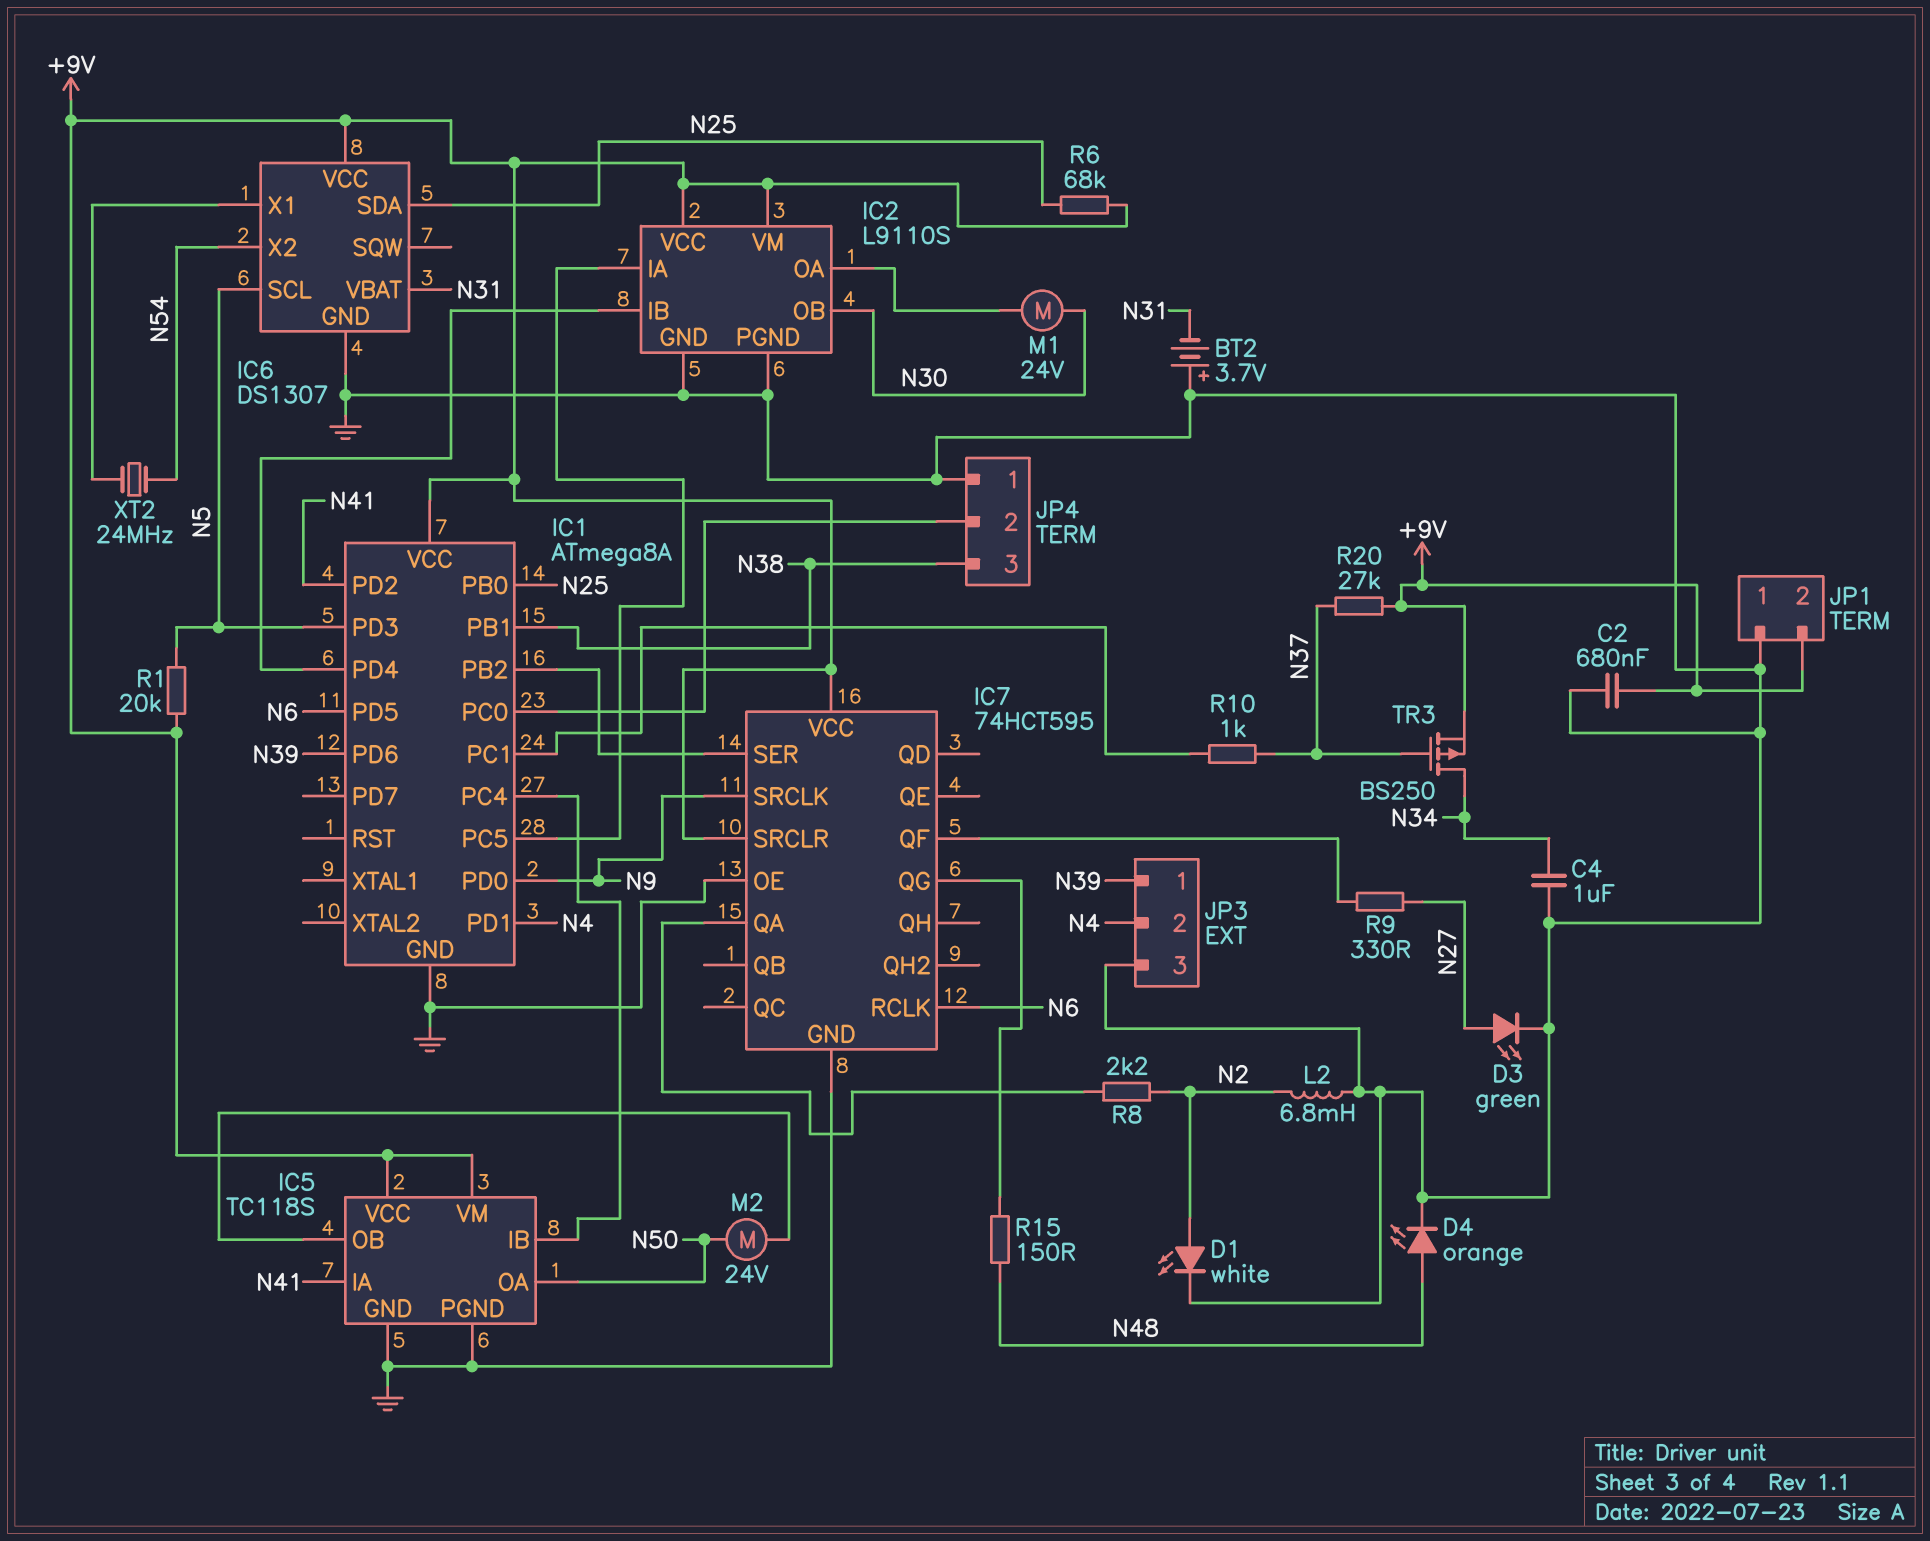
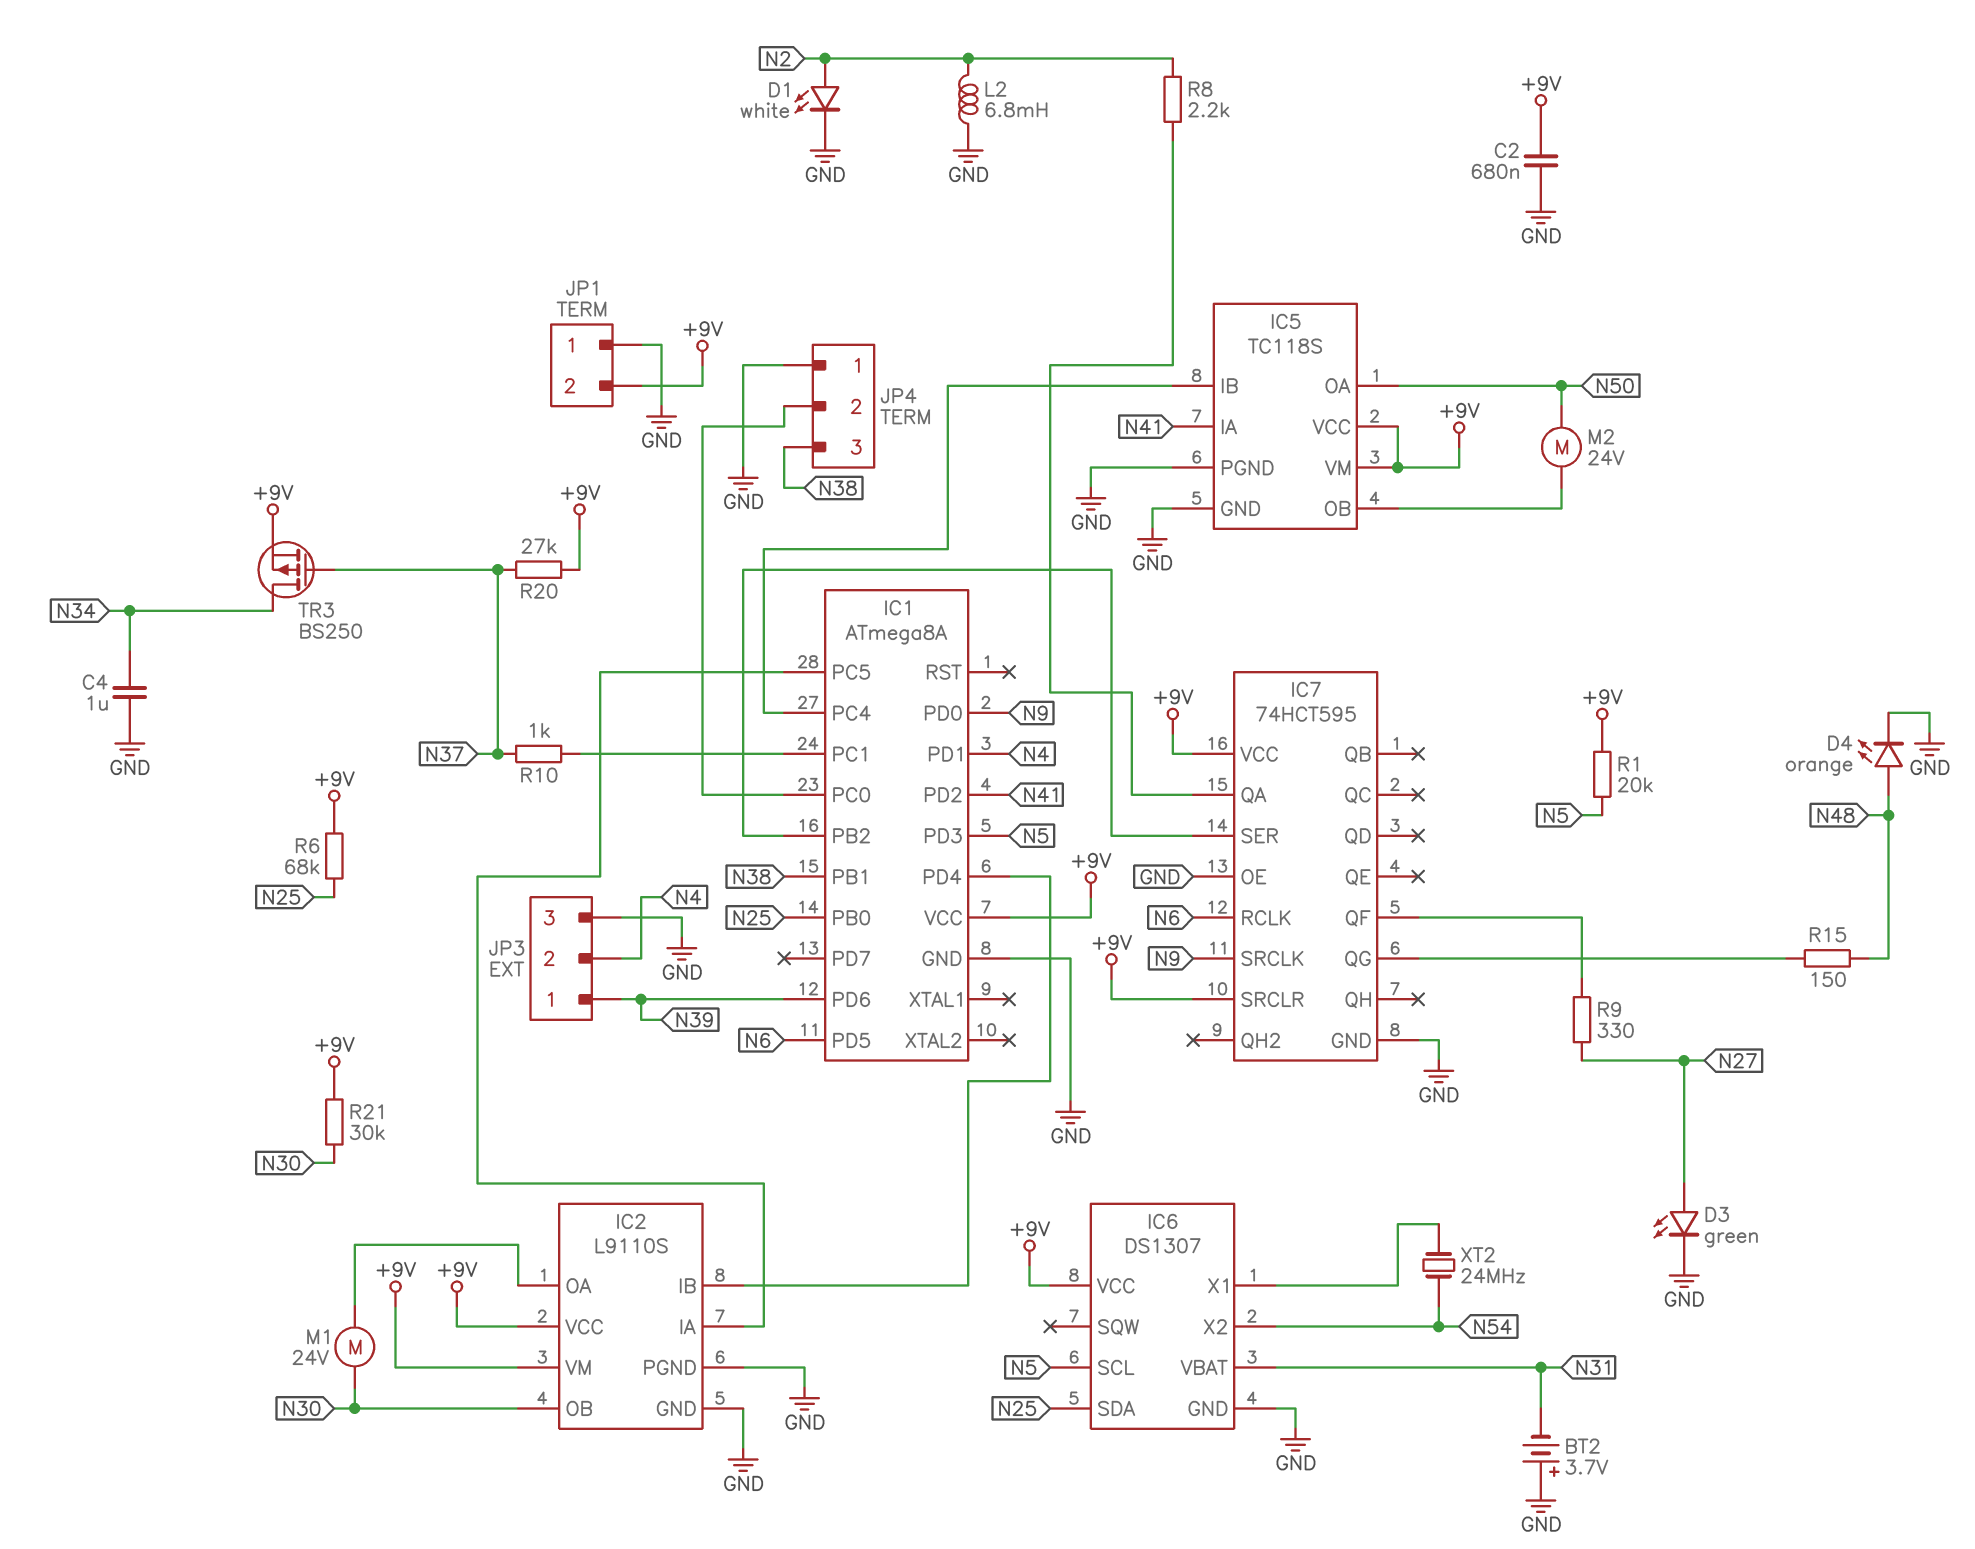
R21: none -> 30k (+9V, N30)

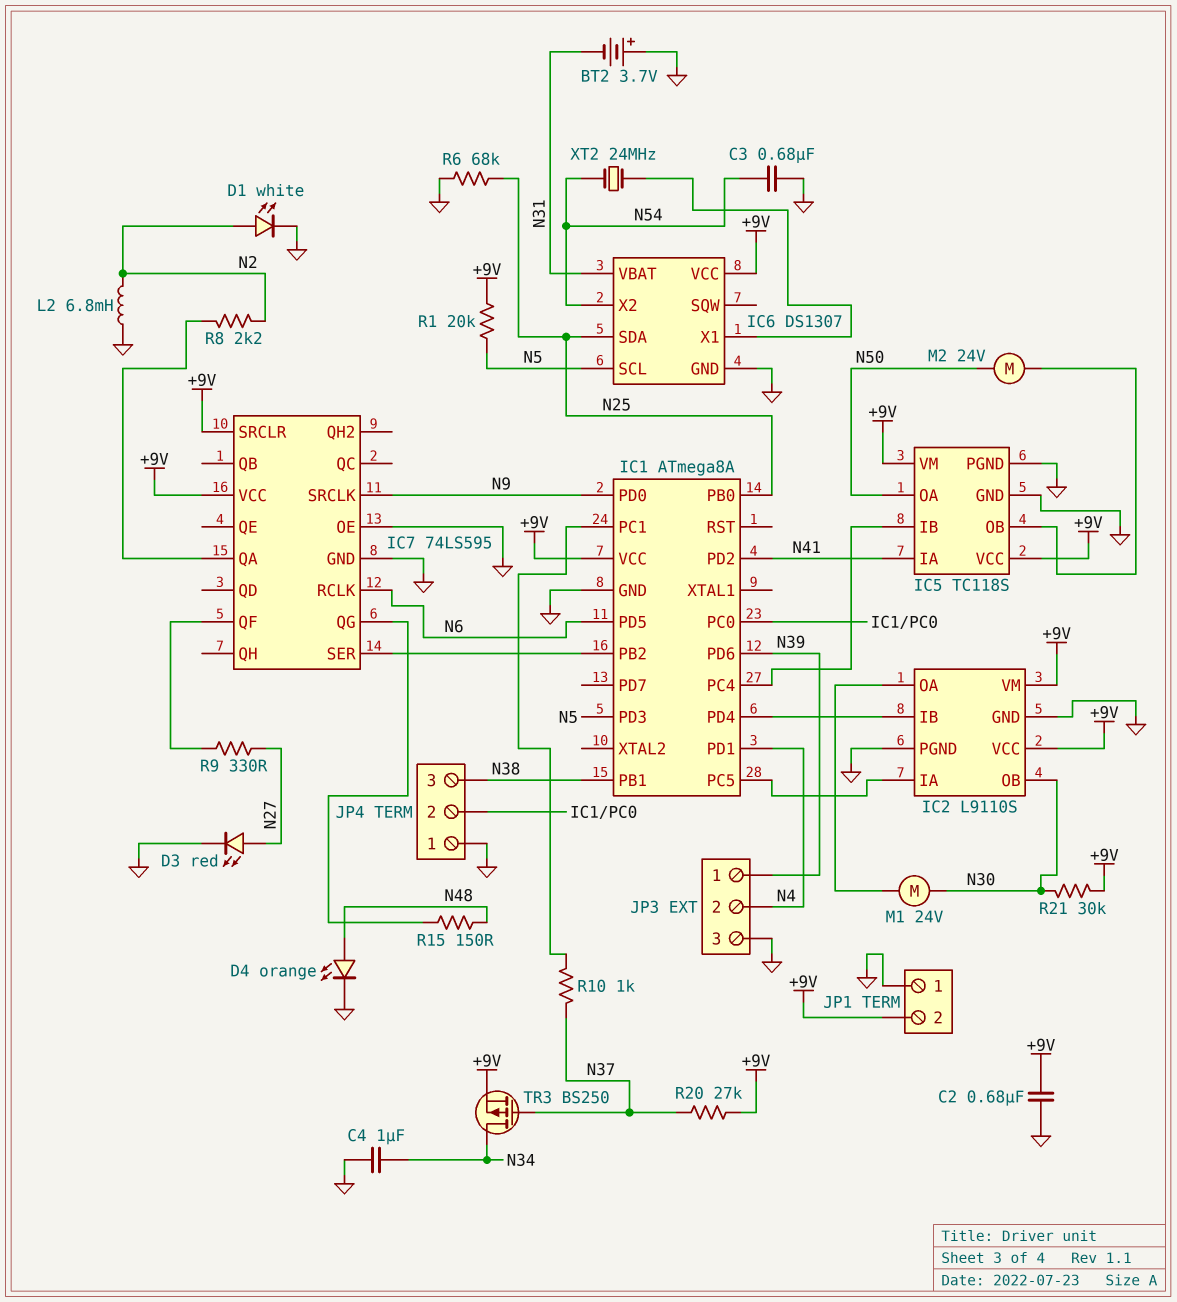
C3: none -> 680nF (GND, N54)
D3: LED green (A N27, K GND) -> LED red (A N27, K GND)
IC7: 74HCT595 -> 74LS595
R6: 68k (+9V, N25) -> 68k (GND, N25)

